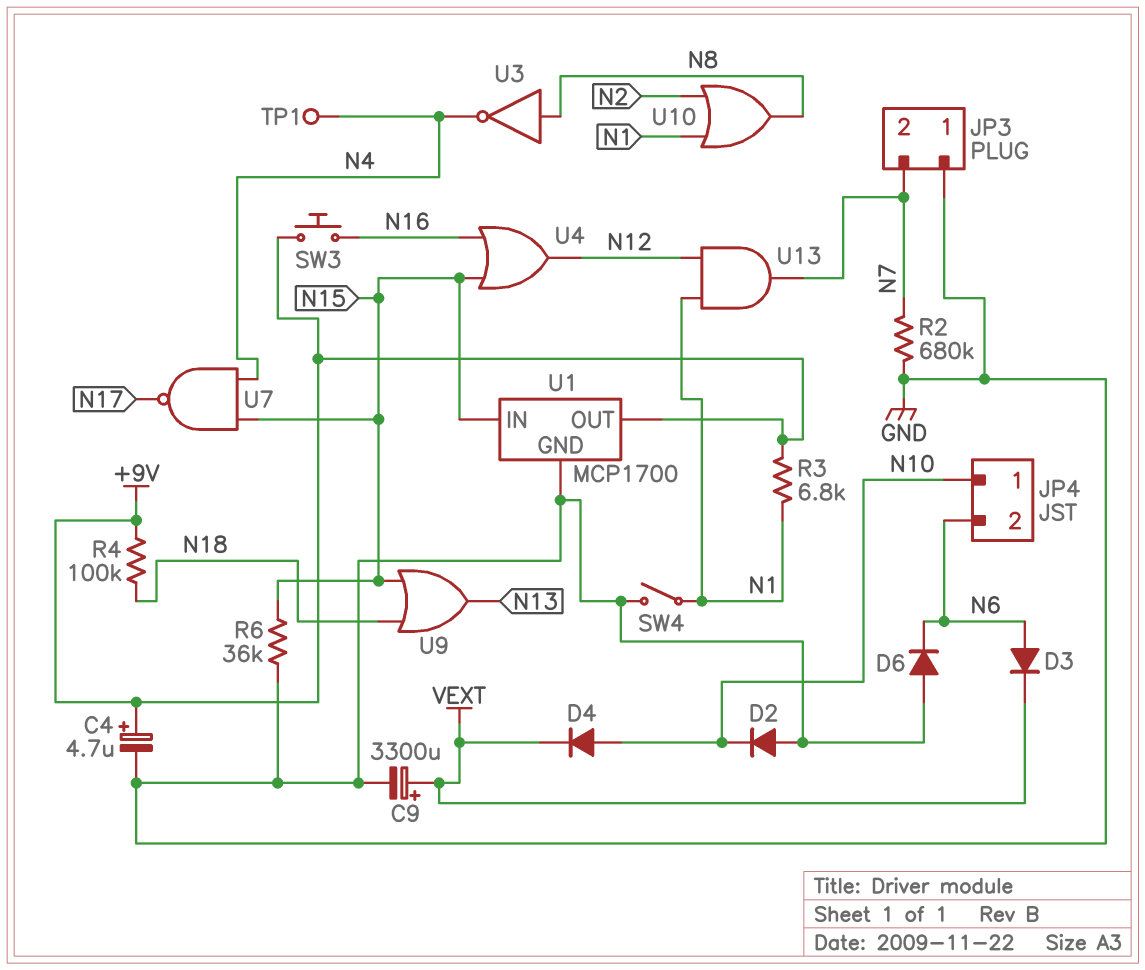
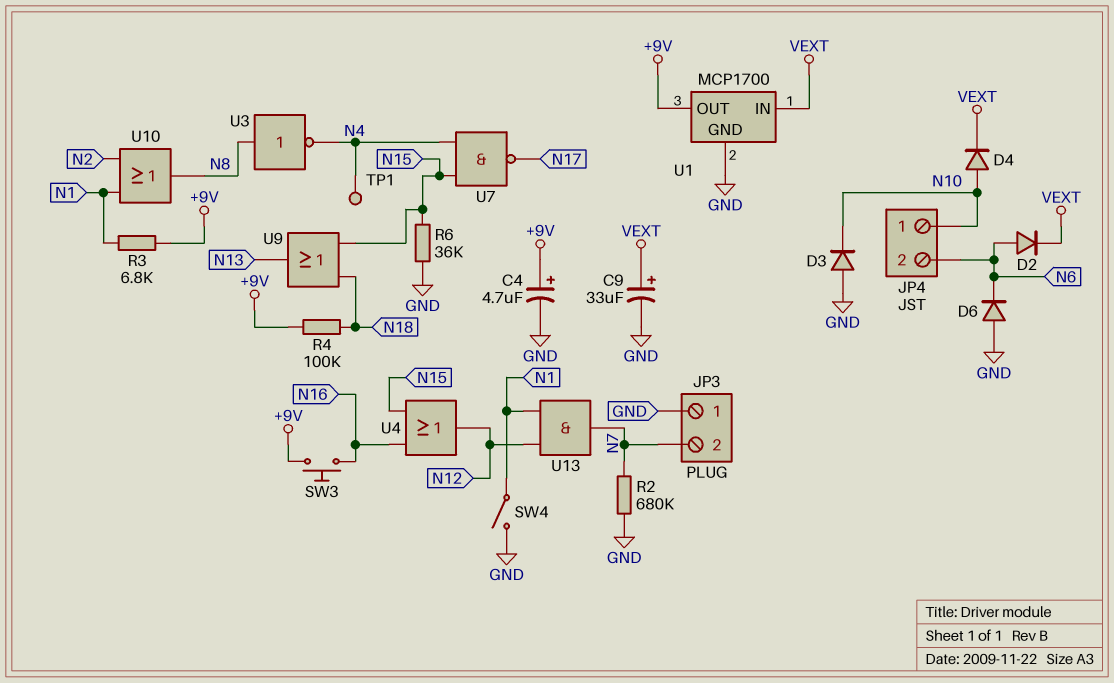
C9: 3300uF (plus VEXT, minus GND) -> 33uF (plus VEXT, minus GND)
D2: diode (A GND, K N10) -> diode (A N6, K VEXT)
D3: diode (A N6, K VEXT) -> diode (A GND, K N10)
U1 pin IN: N15 -> VEXT

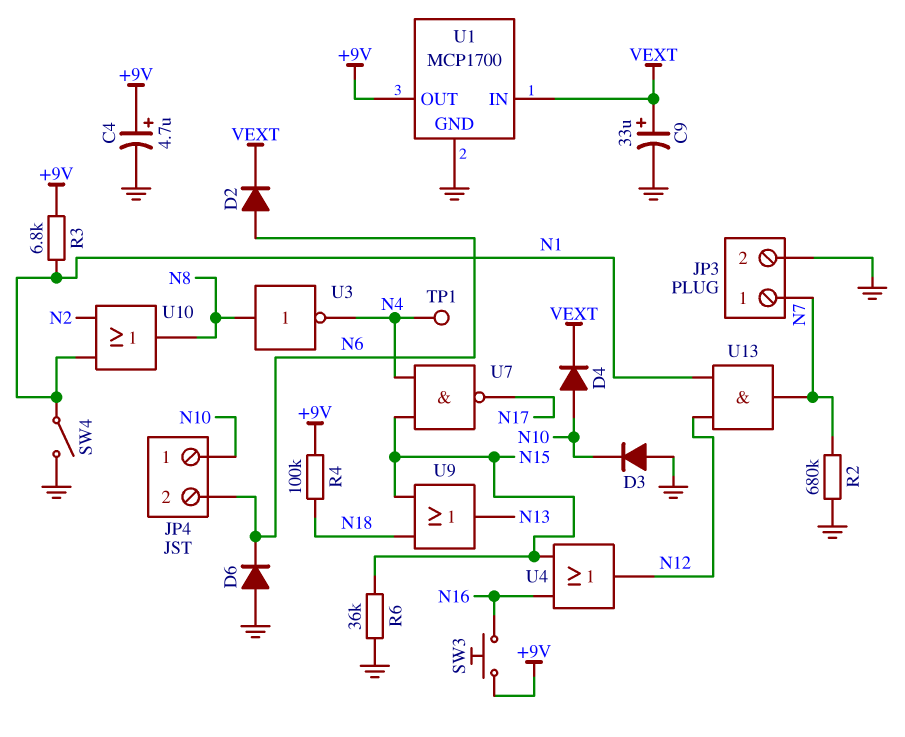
JP3 pin 1: GND -> N7
JP3 pin 2: N7 -> GND

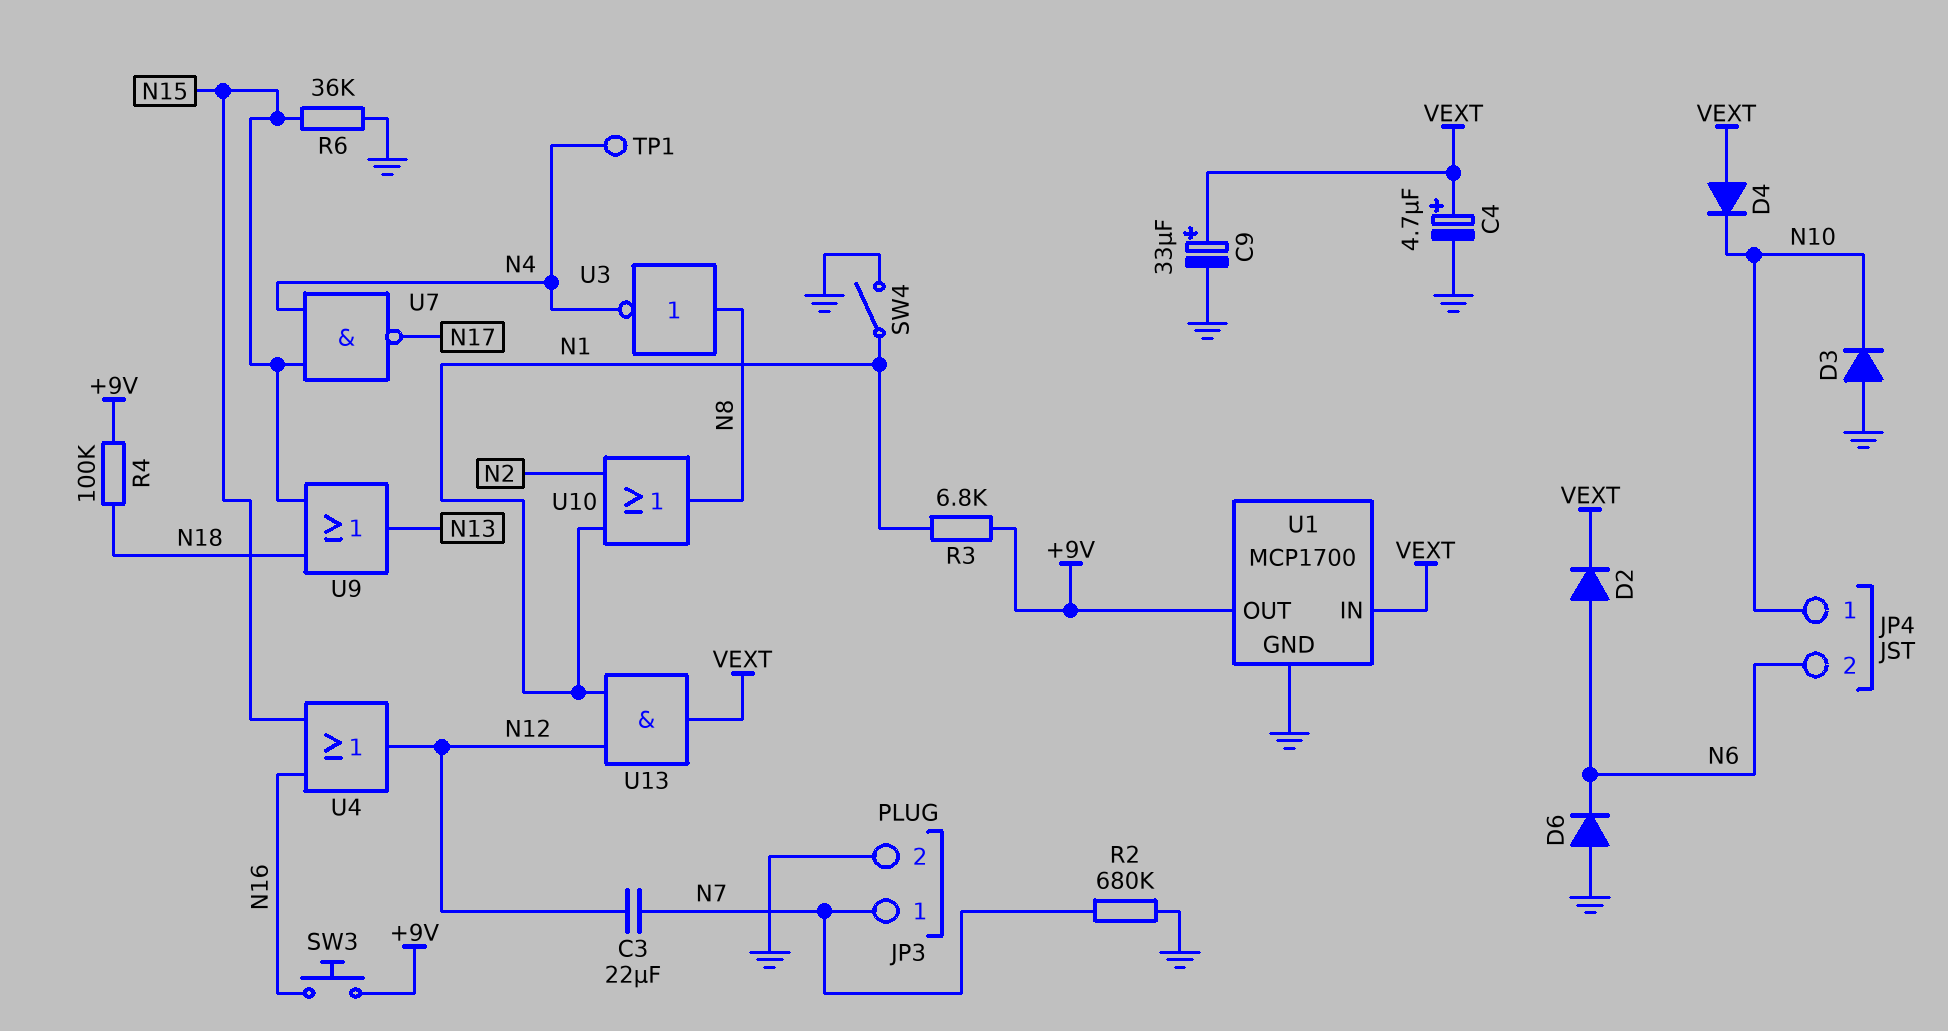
C3: none -> 22uF (N7, N12)
C4: 4.7uF (plus +9V, minus GND) -> 4.7uF (plus VEXT, minus GND)
D4: diode (A N10, K VEXT) -> diode (A VEXT, K N10)
U13: AND (in N1, in N12, out N7) -> AND (in N1, in N12, out VEXT)

